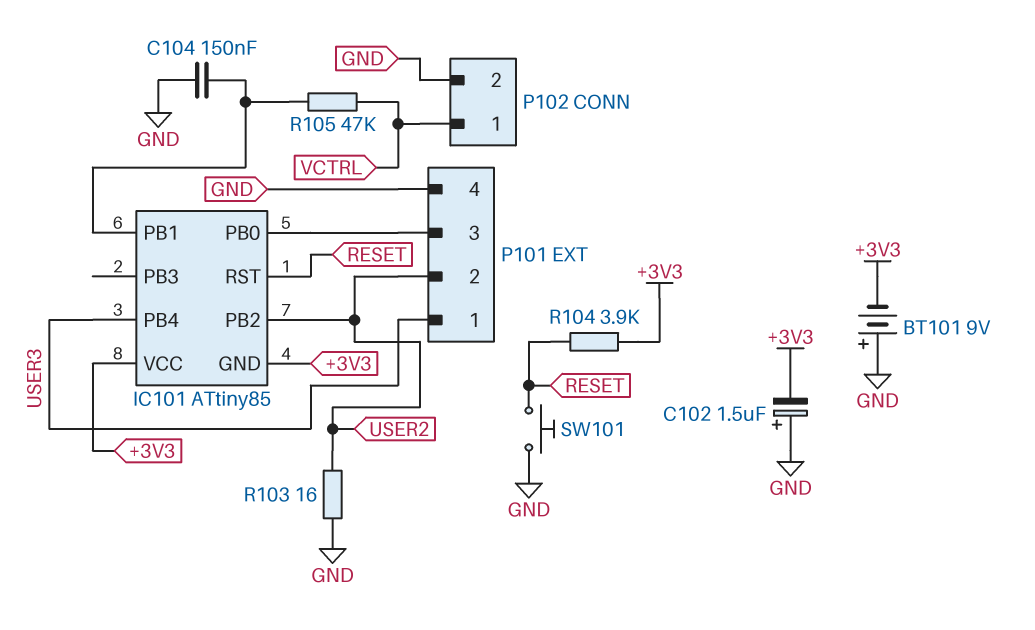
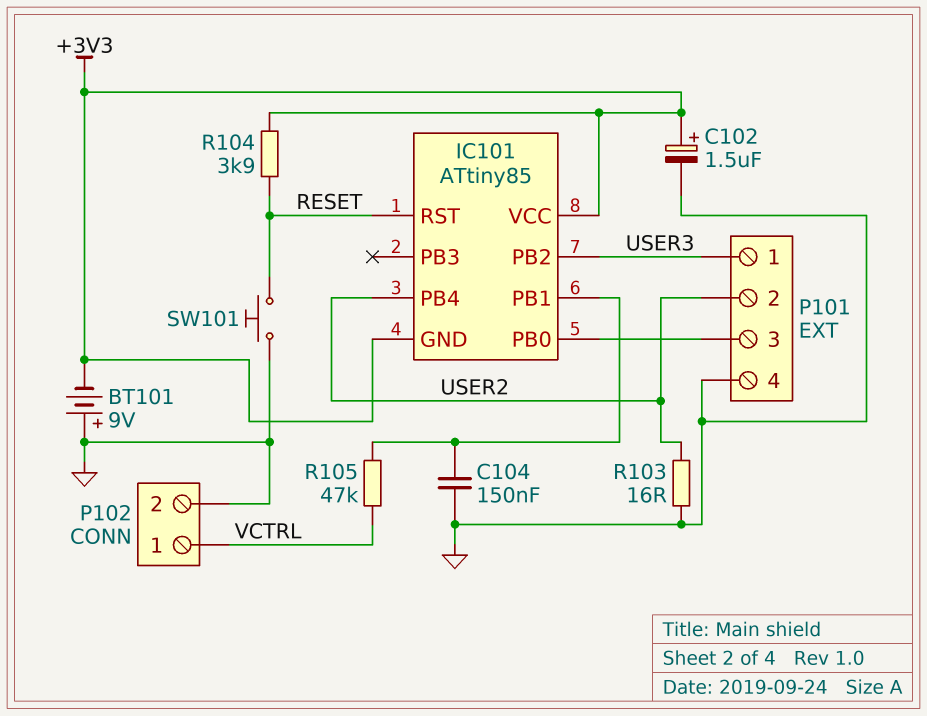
C102: 1.5uF (plus GND, minus +3V3) -> 1.5uF (plus +3V3, minus GND)
IC101 pin PB2: USER2 -> USER3
IC101 pin PB4: USER3 -> USER2

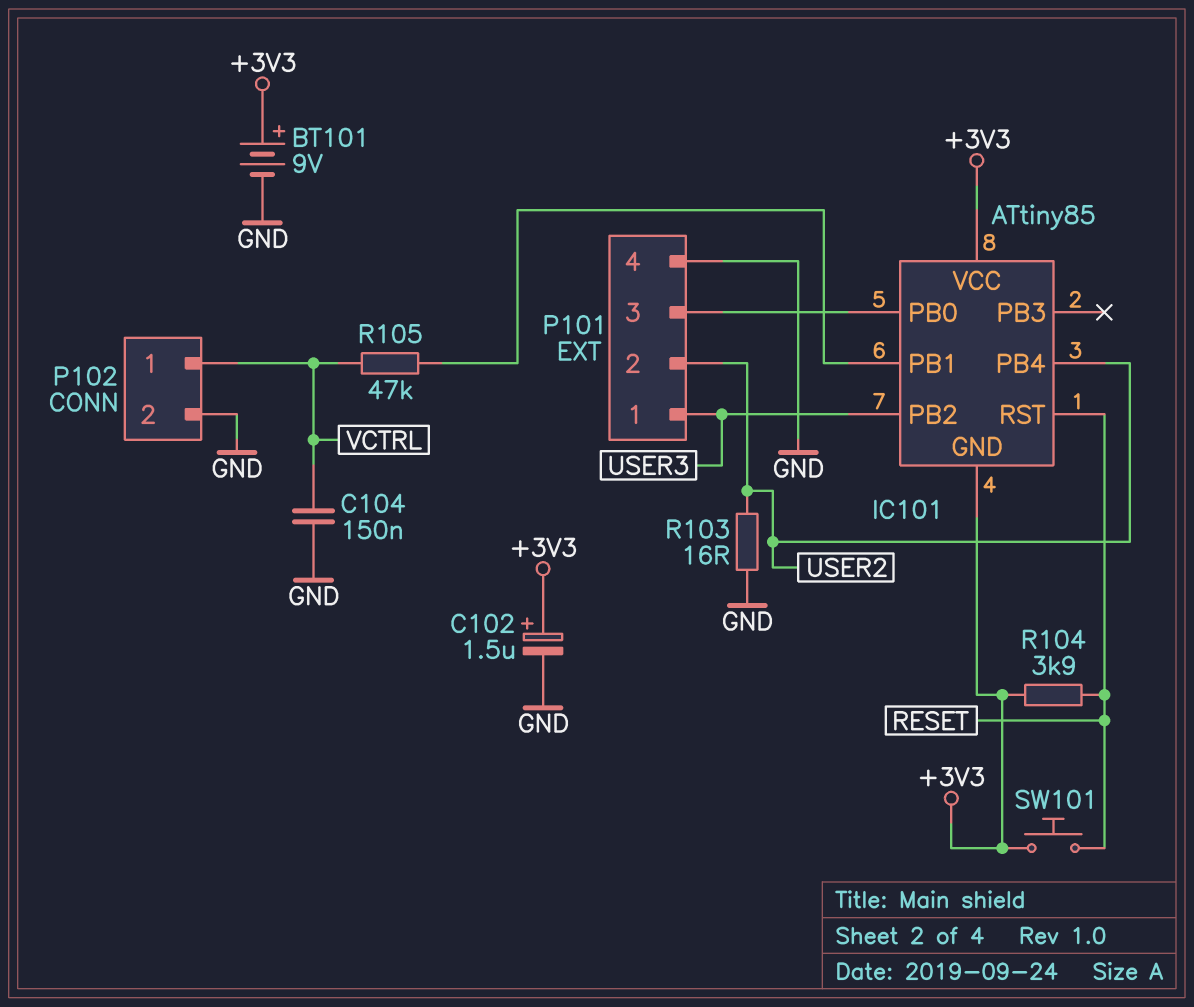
BT101: 9V (plus GND, minus +3V3) -> 9V (plus +3V3, minus GND)
C104: 150nF (GND, IC101/PB1) -> 150nF (GND, VCTRL)
SW101: button (GND, RESET) -> button (+3V3, RESET)

